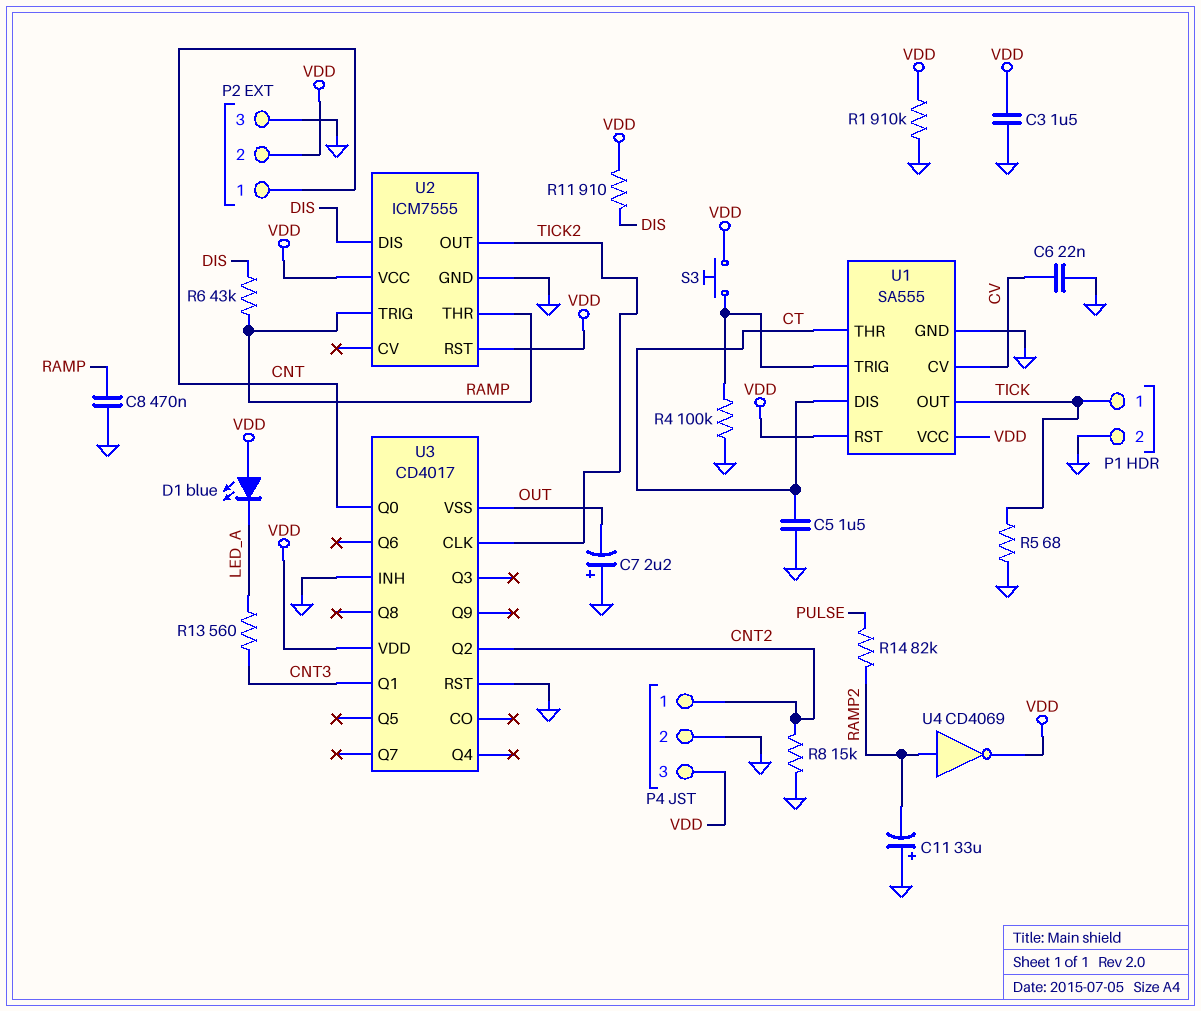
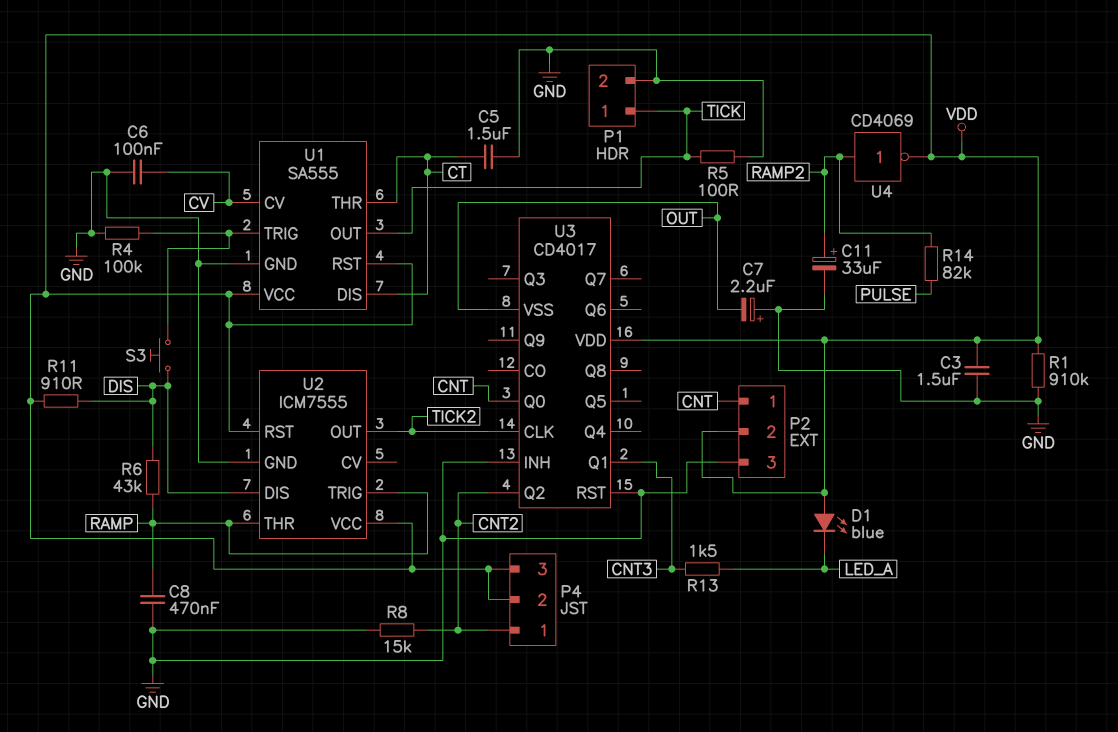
C6: 22nF (CV, GND) -> 100nF (CV, GND)
C11: 33uF (plus GND, minus RAMP2) -> 33uF (plus RAMP2, minus GND)
P4 pin 2: GND -> VDD
R5: 68 (GND, TICK) -> 100 (GND, TICK)
R13: 560 (CNT3, LED_A) -> 1.5k (CNT3, LED_A)
S3: button (U1/TRIG, VDD) -> button (DIS, U1/TRIG)

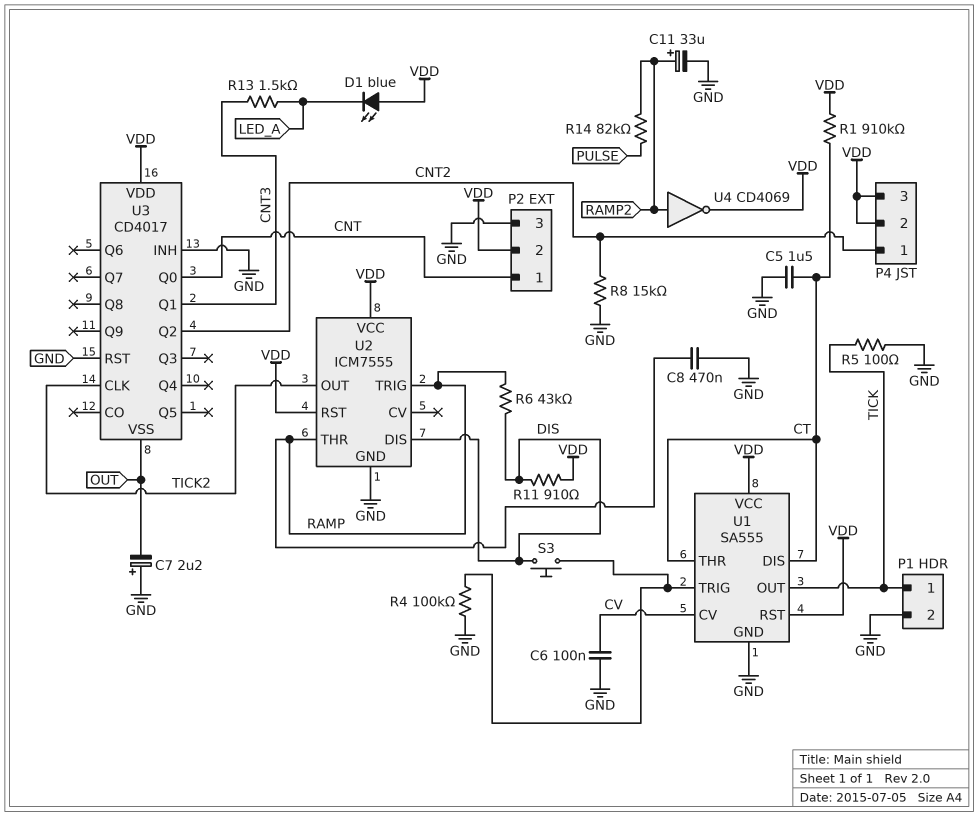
C3: 1.5uF (GND, VDD) -> none
R1: 910k (GND, VDD) -> 910k (CT, VDD)

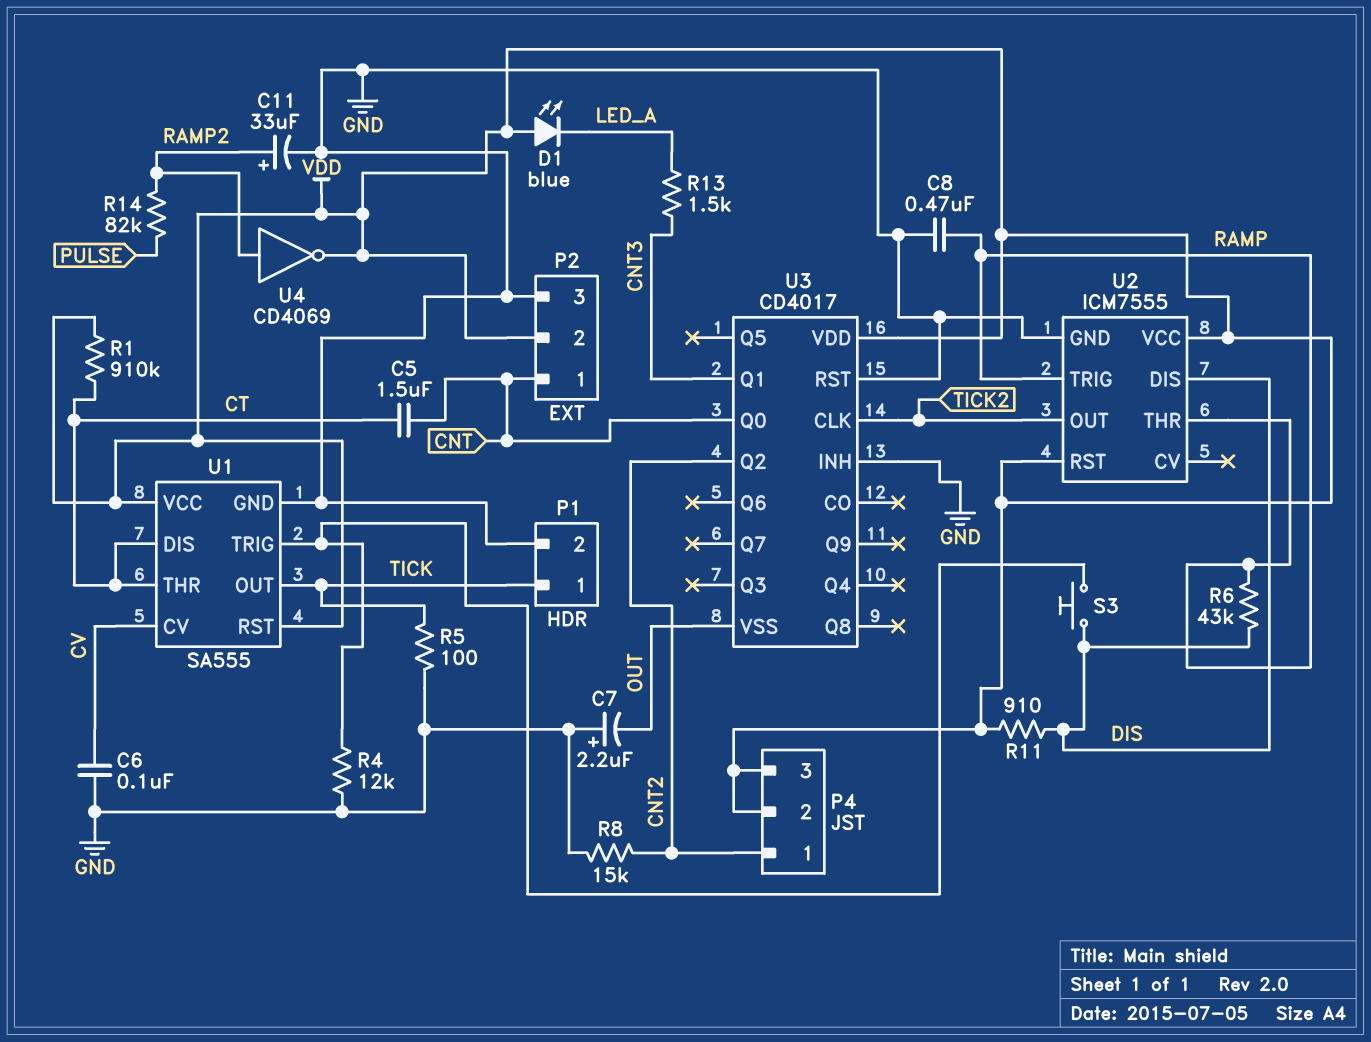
C5: 1.5uF (CT, GND) -> 1.5uF (CNT, CT)
R4: 100k (GND, U1/TRIG) -> 12k (GND, U1/TRIG)

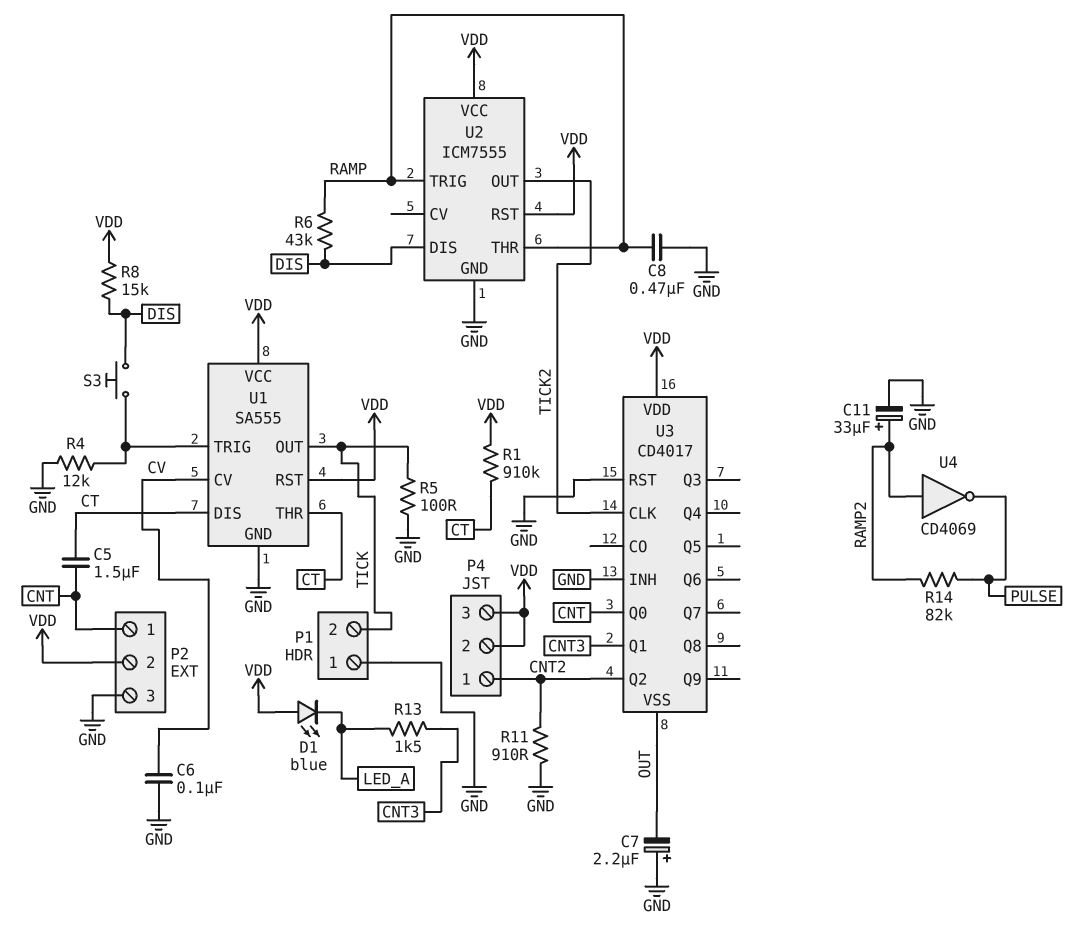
P1 pin 1: TICK -> GND
P1 pin 2: GND -> TICK
R8: 15k (CNT2, GND) -> 15k (DIS, VDD)
R11: 910 (DIS, VDD) -> 910 (CNT2, GND)
U4: NOT CD4069 (in RAMP2, out VDD) -> NOT CD4069 (in RAMP2, out PULSE)

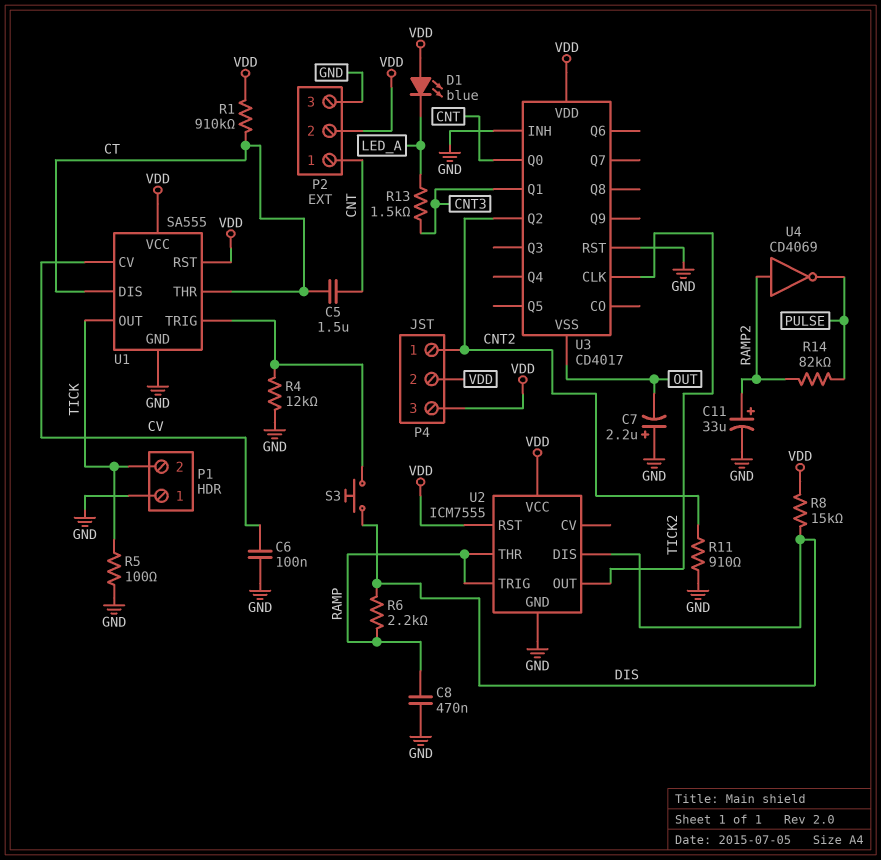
R6: 43k (DIS, RAMP) -> 2.2k (DIS, RAMP)

